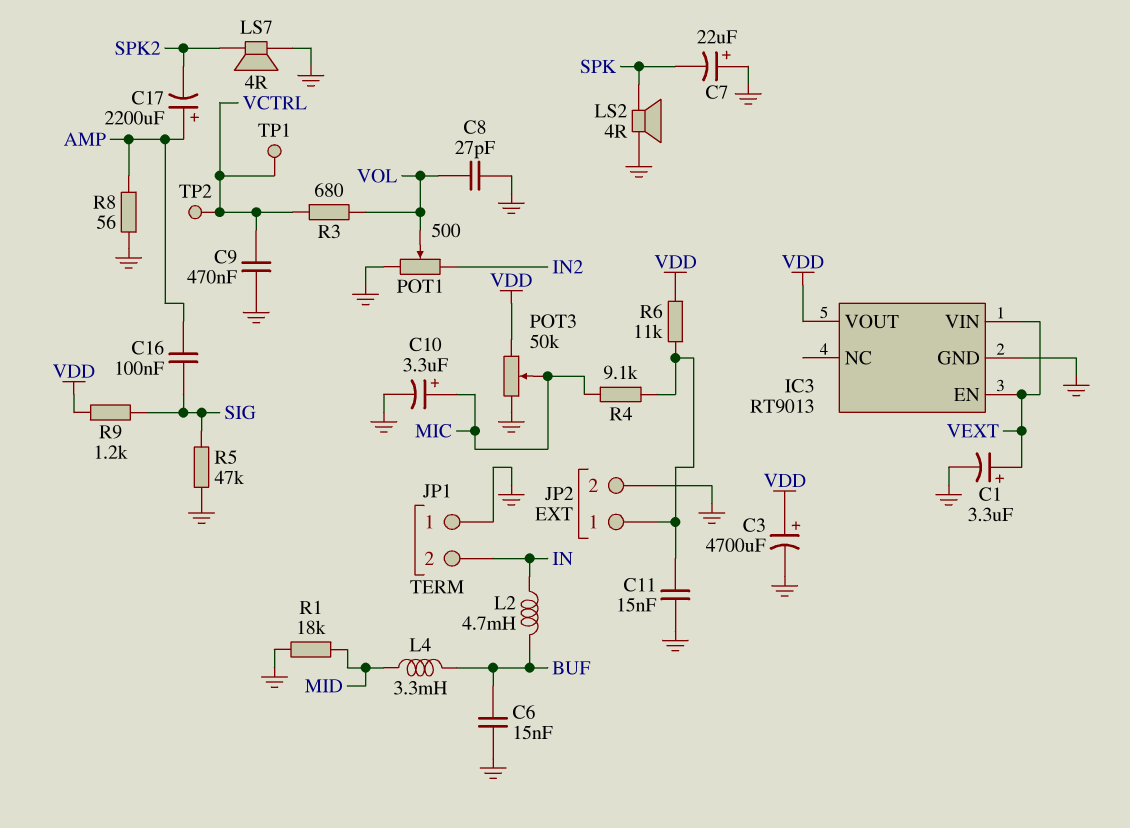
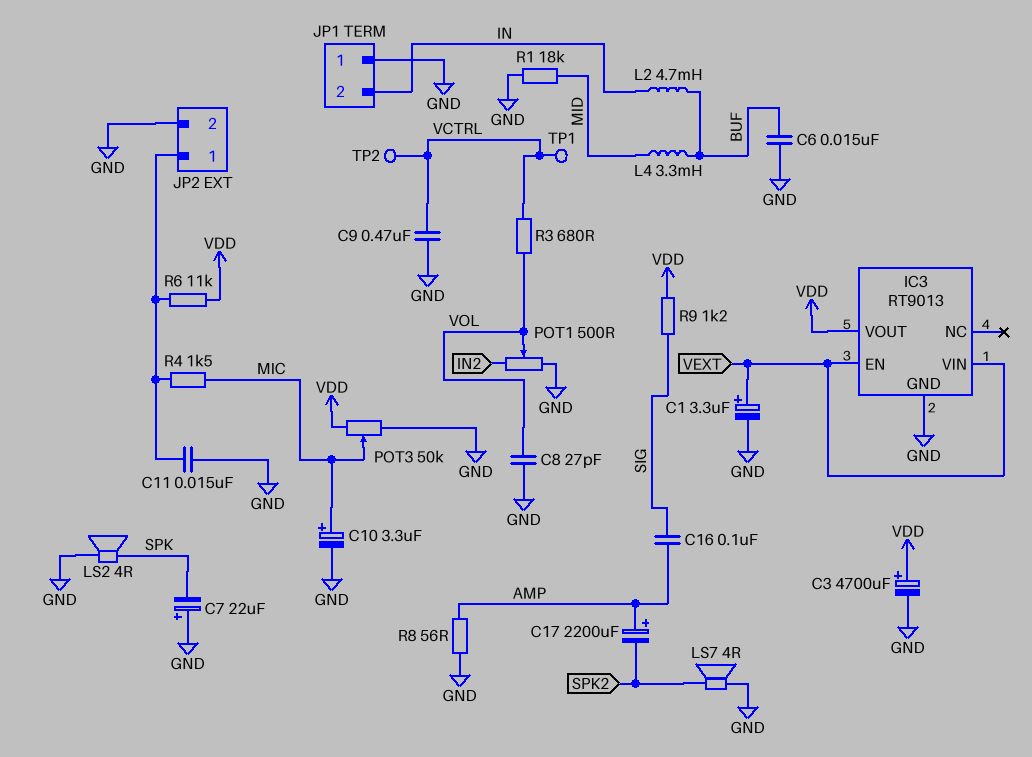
R4: 9.1k (JP2/1, MIC) -> 1.5k (JP2/1, MIC)
R5: 47k (GND, SIG) -> none

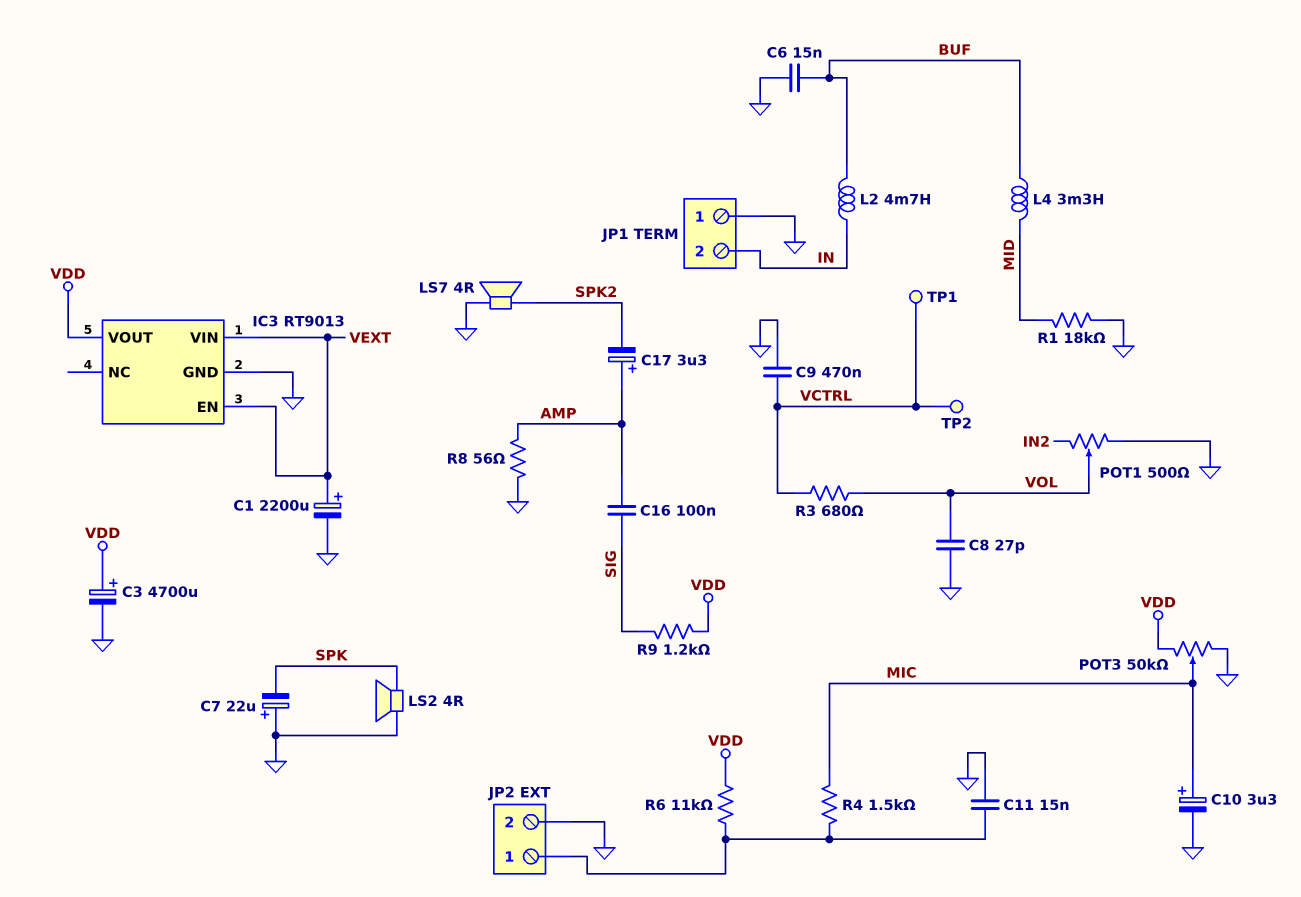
C1: 3.3uF (plus VEXT, minus GND) -> 2200uF (plus VEXT, minus GND)
C17: 2200uF (plus AMP, minus SPK2) -> 3.3uF (plus AMP, minus SPK2)

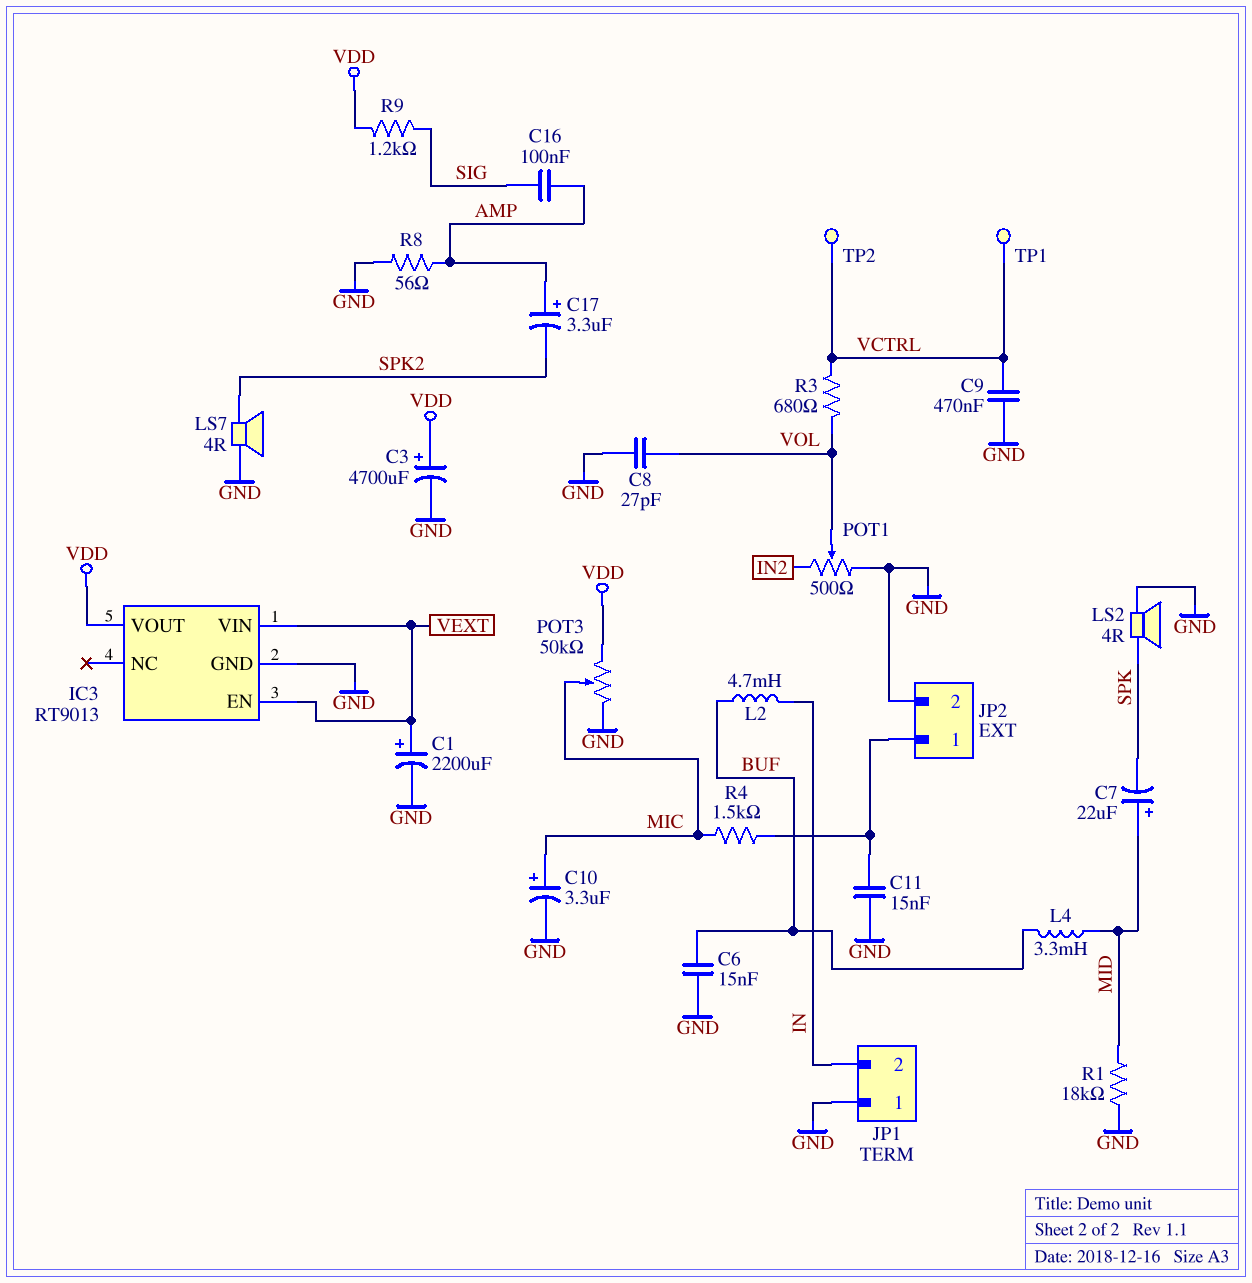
C7: 22uF (plus GND, minus SPK) -> 22uF (plus MID, minus SPK)
R6: 11k (JP2/1, VDD) -> none

